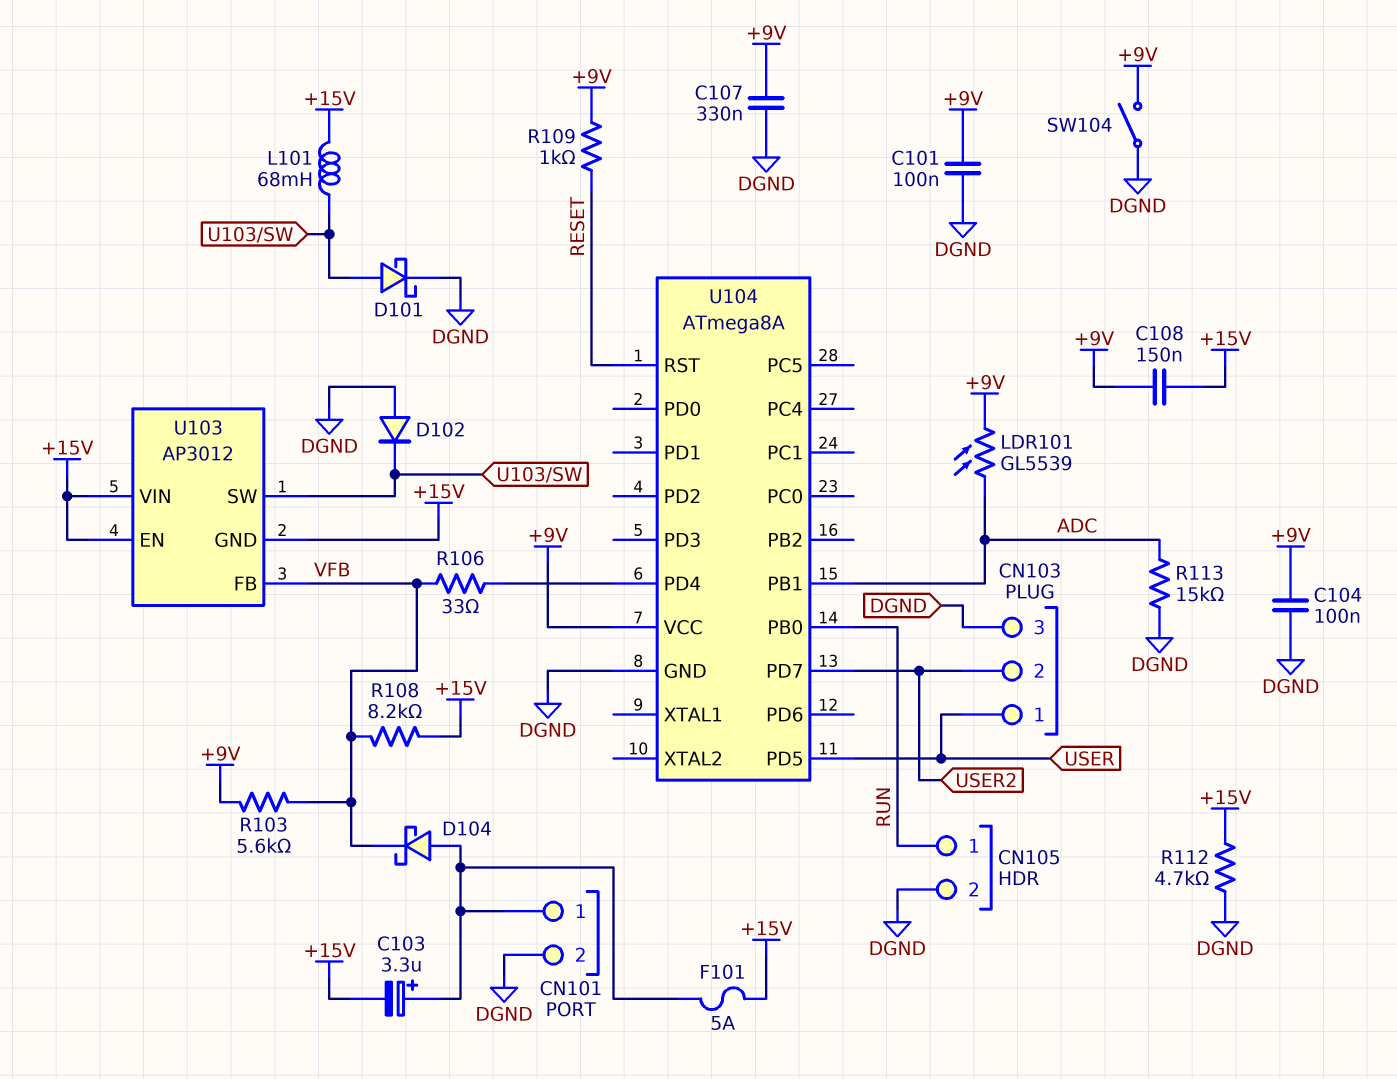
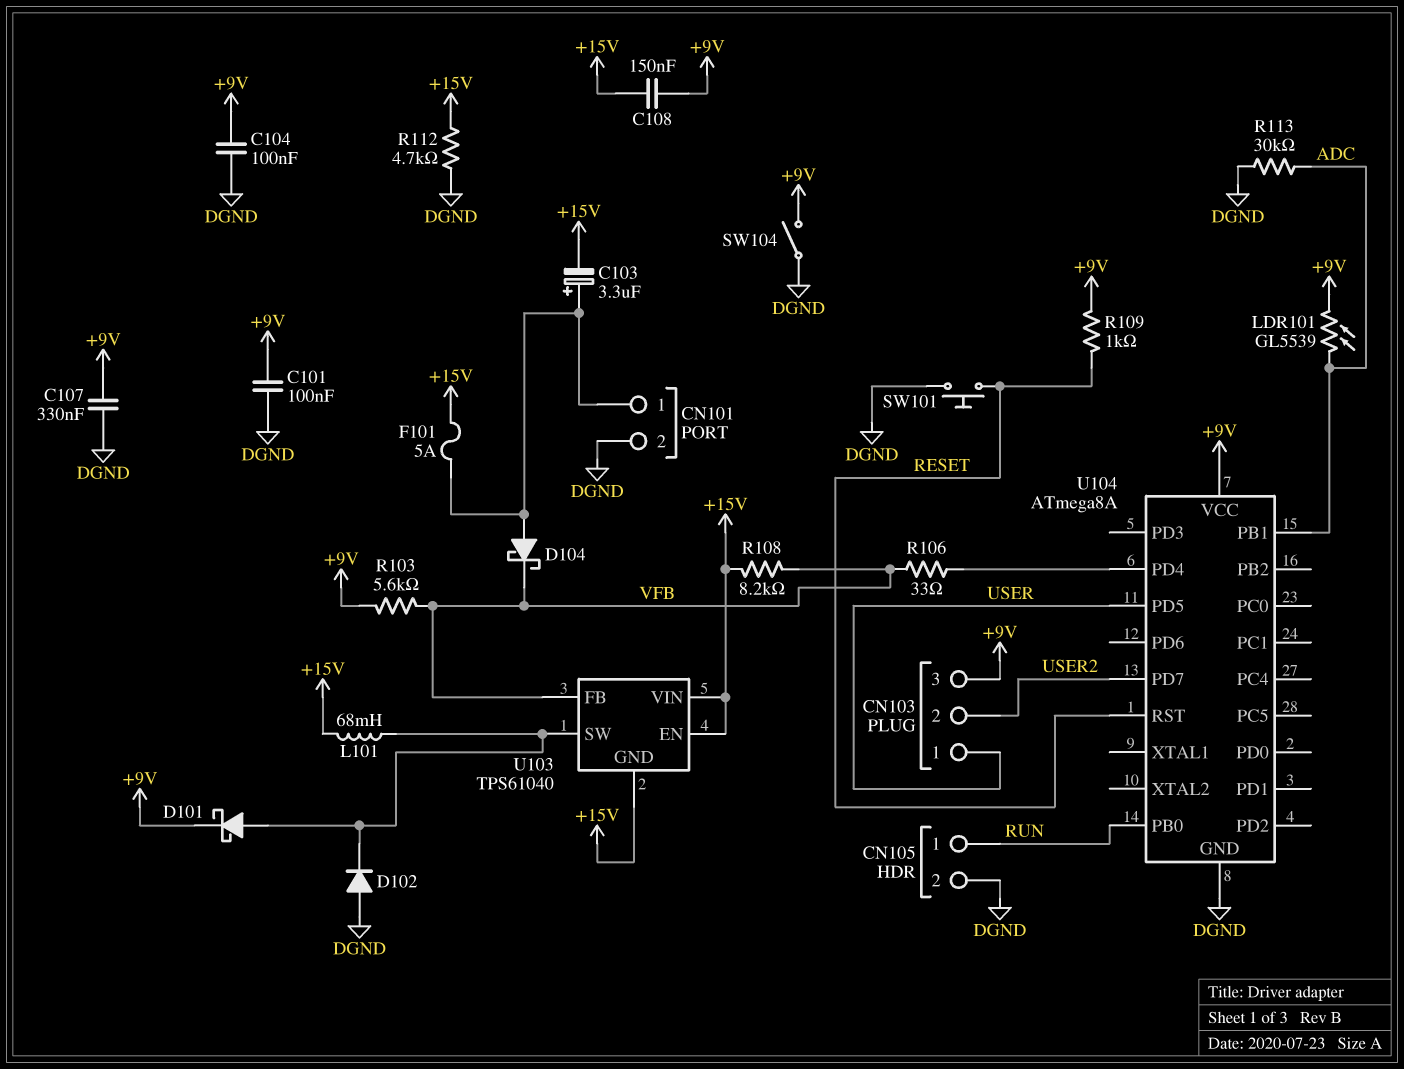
CN103 pin 3: DGND -> +9V
D101: schottky (A U103/SW, K DGND) -> schottky (A U103/SW, K +9V)
R113: 15k (ADC, DGND) -> 30k (ADC, DGND)
SW101: none -> button (DGND, RESET)
U103: AP3012 -> TPS61040

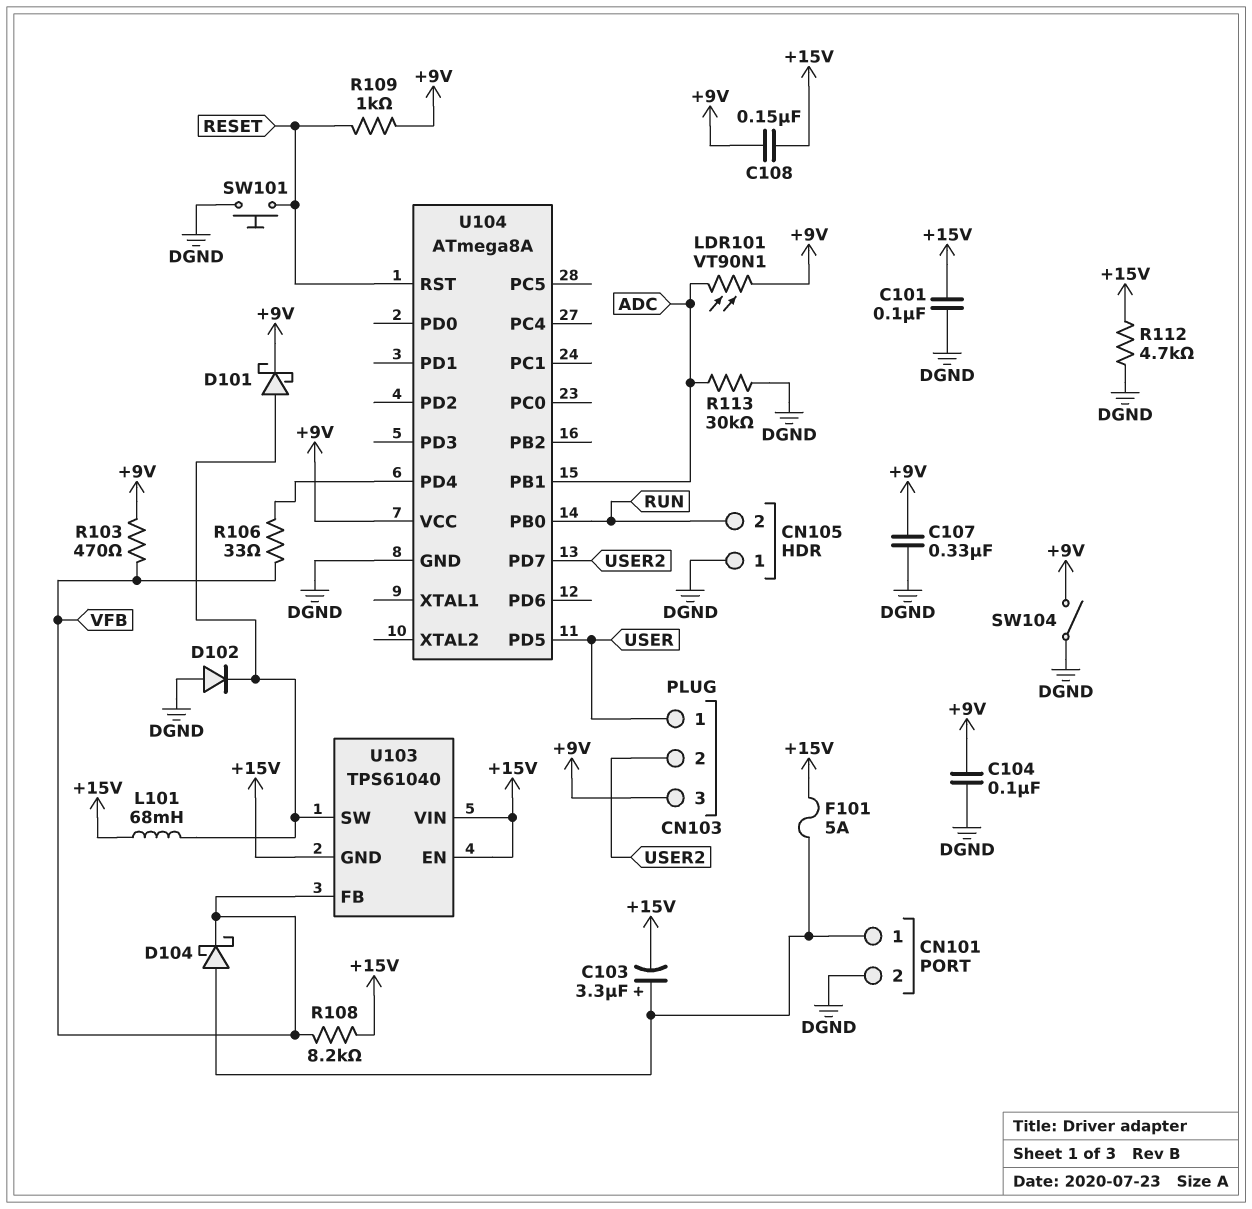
C101: 100nF (+9V, DGND) -> 100nF (+15V, DGND)
CN105 pin 1: RUN -> DGND
CN105 pin 2: DGND -> RUN
LDR101: GL5539 (+9V, ADC) -> VT90N1 (+9V, ADC)
R103: 5.6k (+9V, VFB) -> 470 (+9V, VFB)

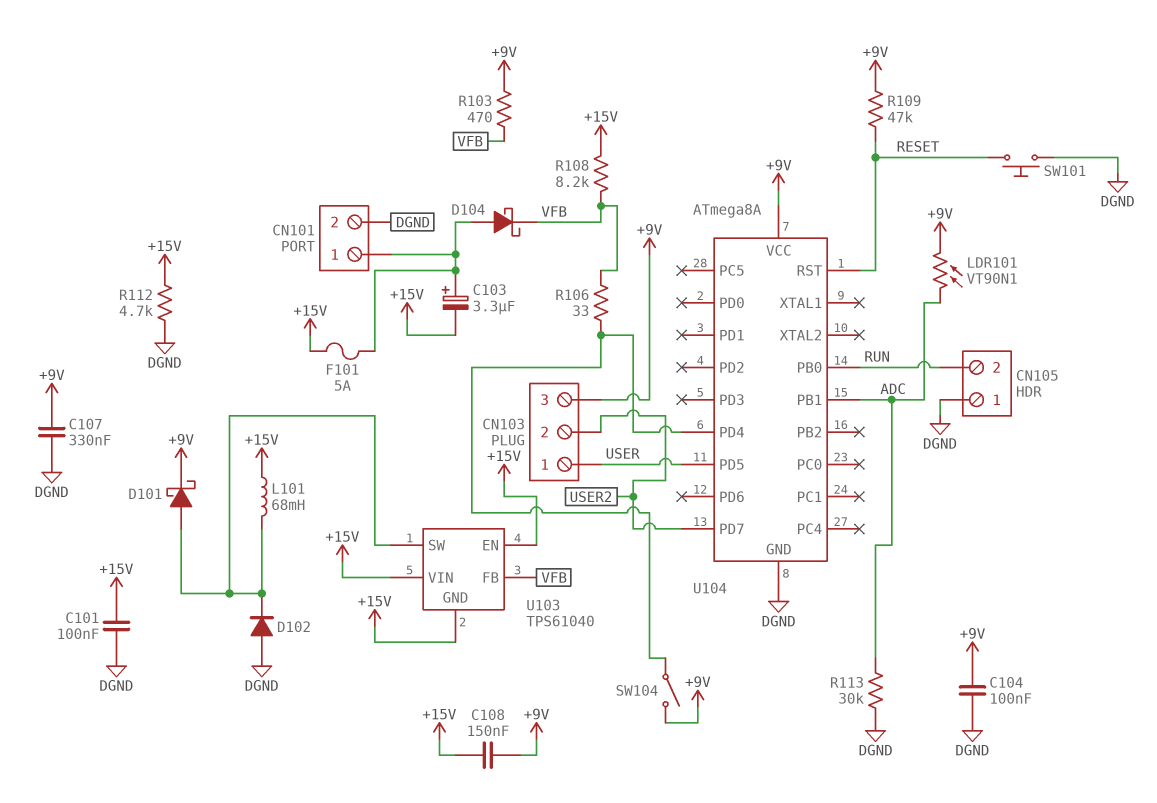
R109: 1k (+9V, RESET) -> 47k (+9V, RESET)
SW104: switch (+9V, DGND) -> switch (+9V, U104/PD4)

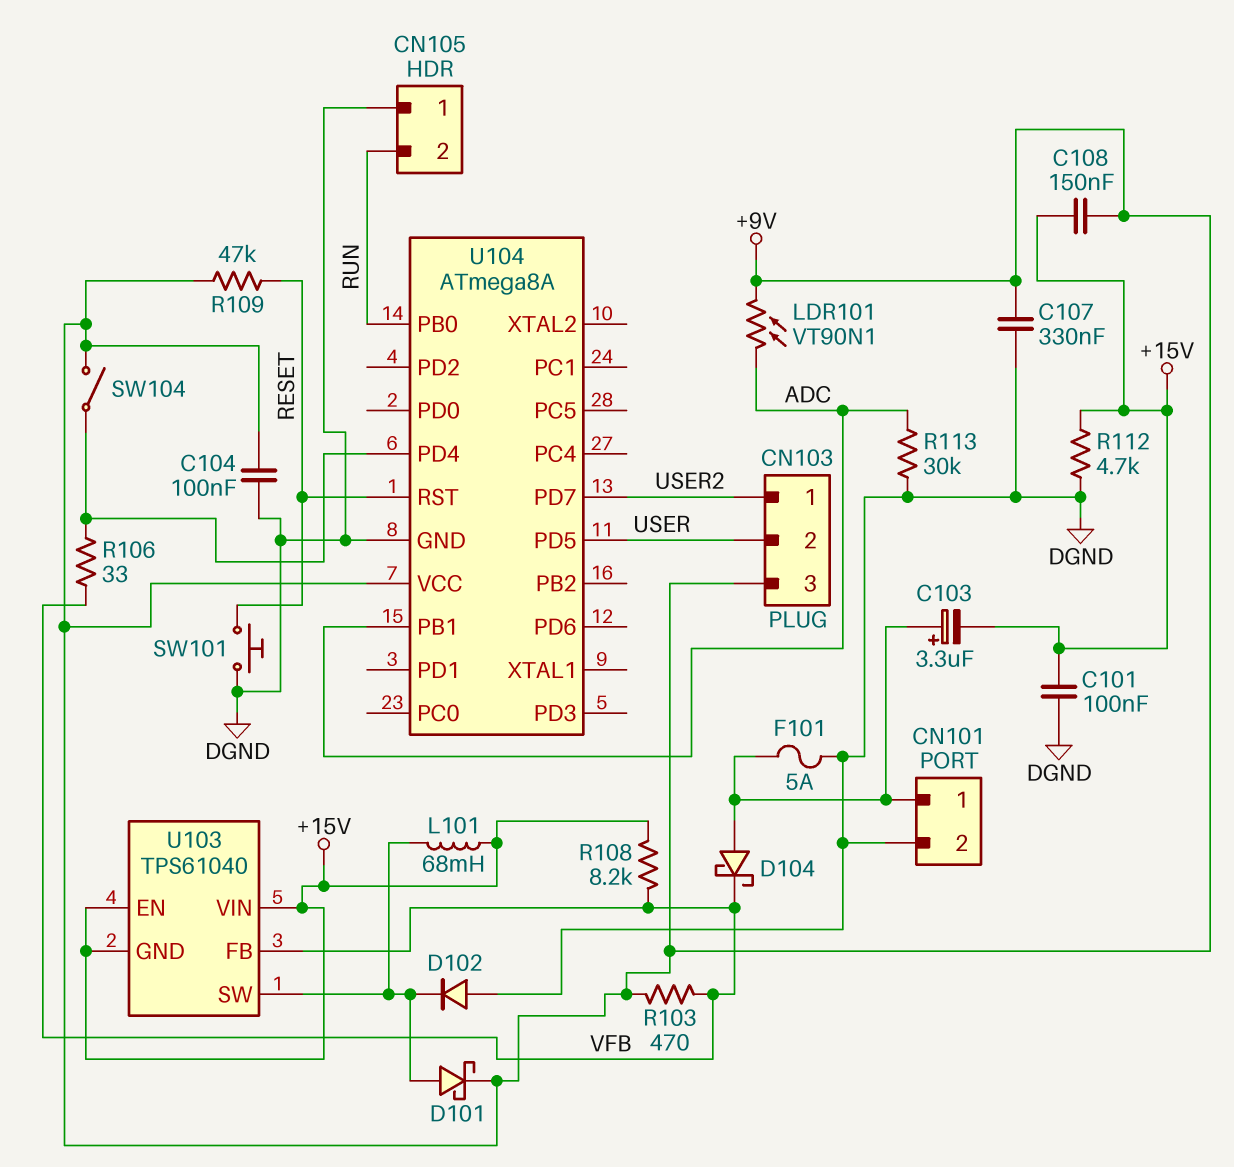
CN103 pin 1: USER -> USER2
CN103 pin 2: USER2 -> USER
F101: 5A (+15V, CN101/1) -> 5A (CN101/1, DGND)

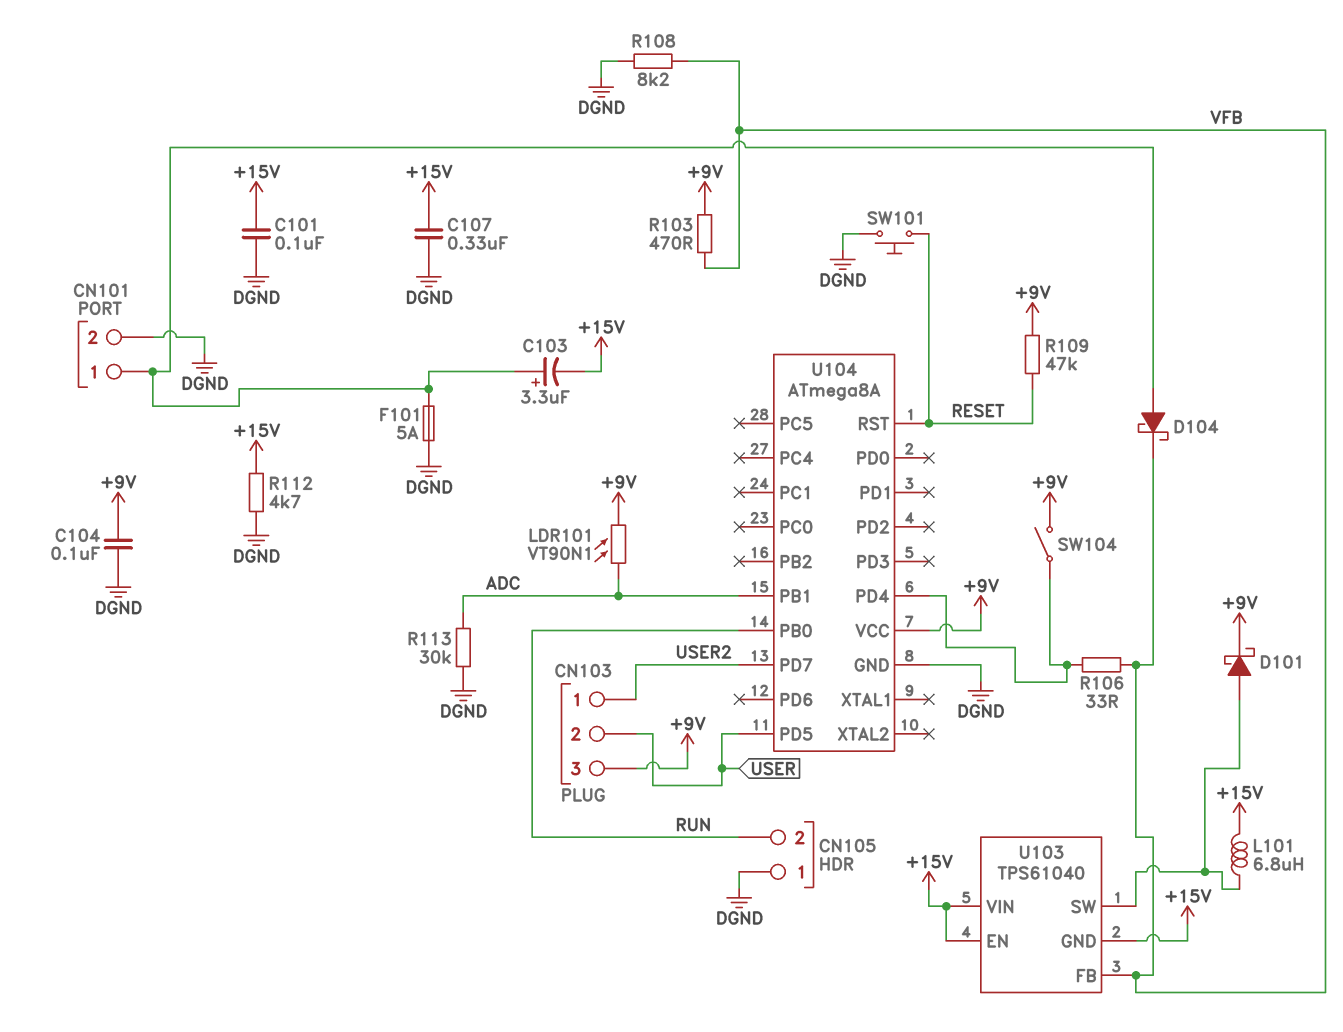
C107: 330nF (+9V, DGND) -> 330nF (+15V, DGND)
C108: 150nF (+9V, +15V) -> none
D102: diode (A DGND, K U103/SW) -> none
L101: 68mH (+15V, U103/SW) -> 6.8uH (+15V, U103/SW)
R108: 8.2k (+15V, VFB) -> 8.2k (DGND, VFB)

